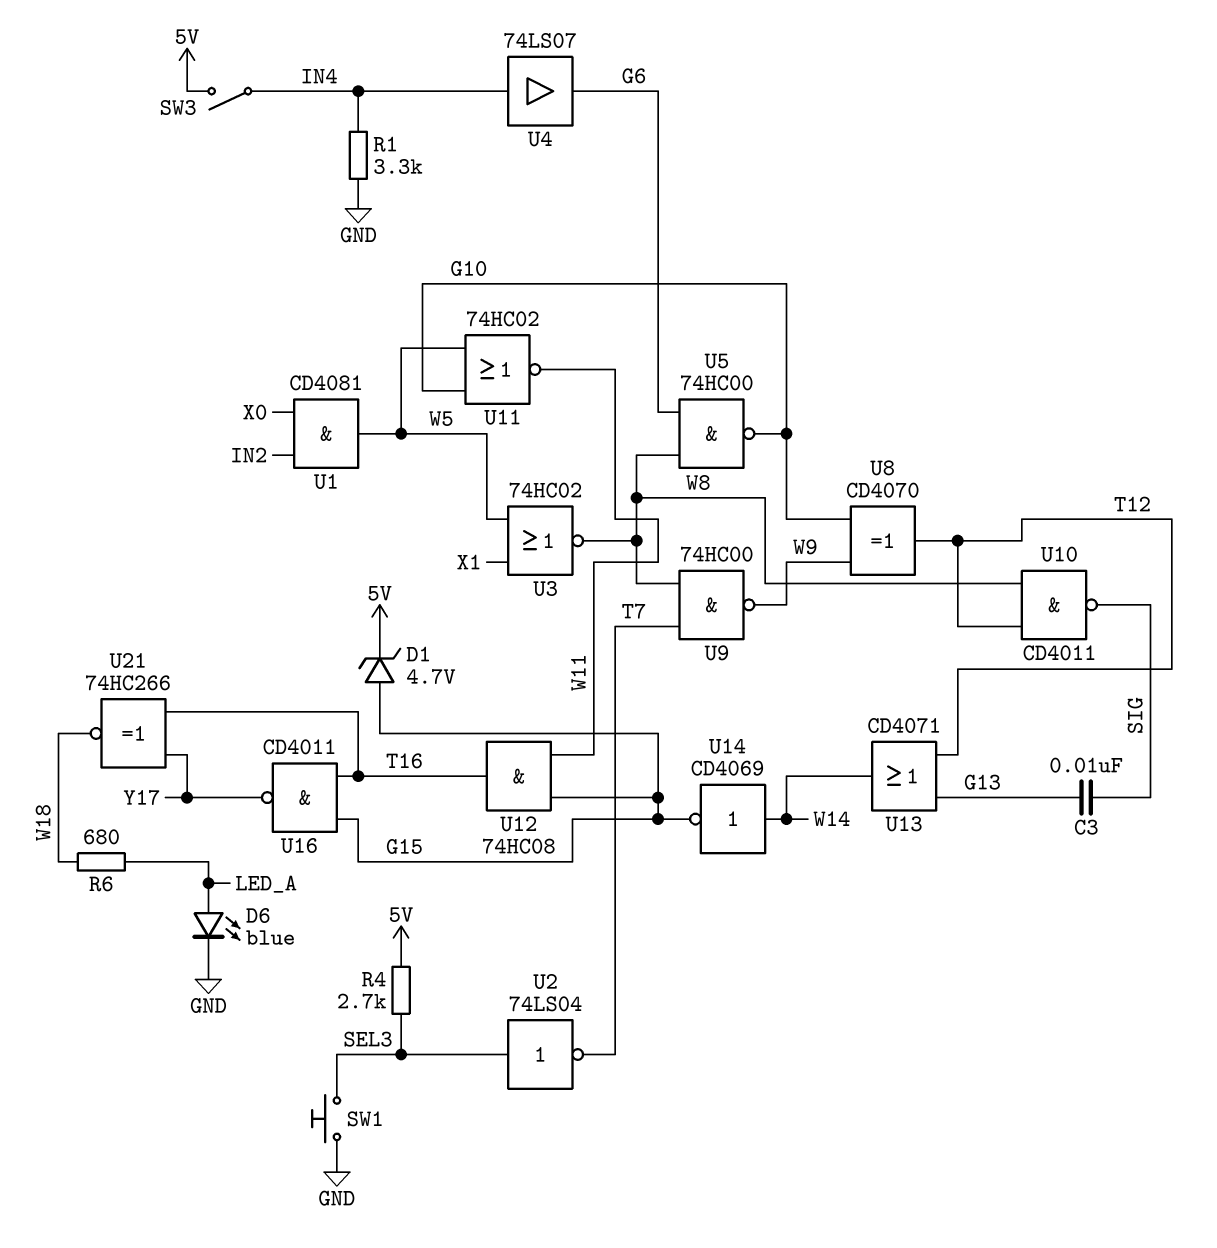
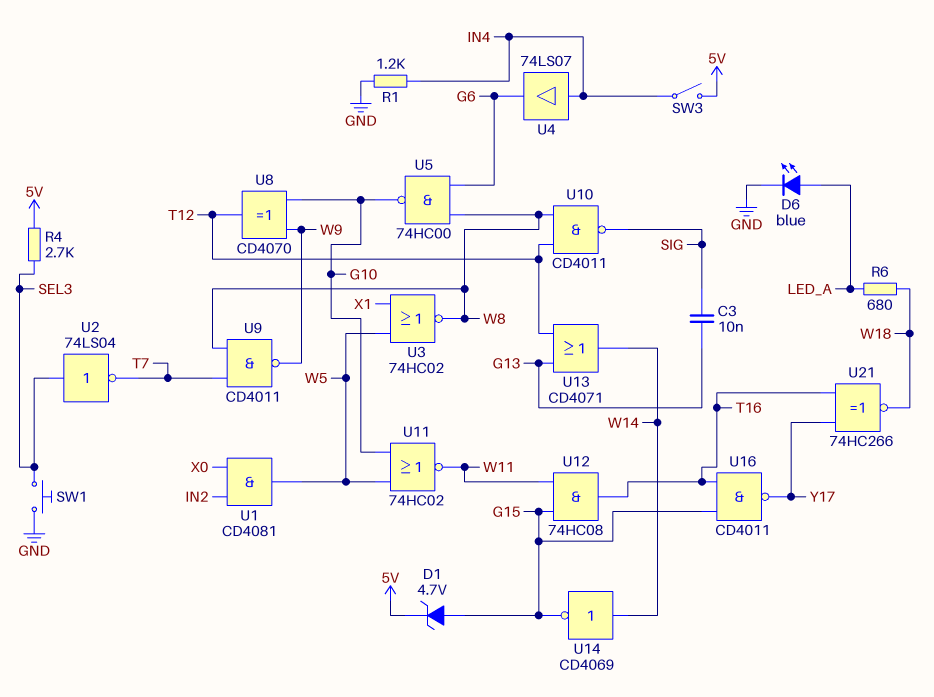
R1: 3.3k (GND, IN4) -> 1.2k (GND, IN4)
U9: NAND 74HC00 (in T7, in W8, out W9) -> NAND CD4011 (in T7, in W8, out W9)

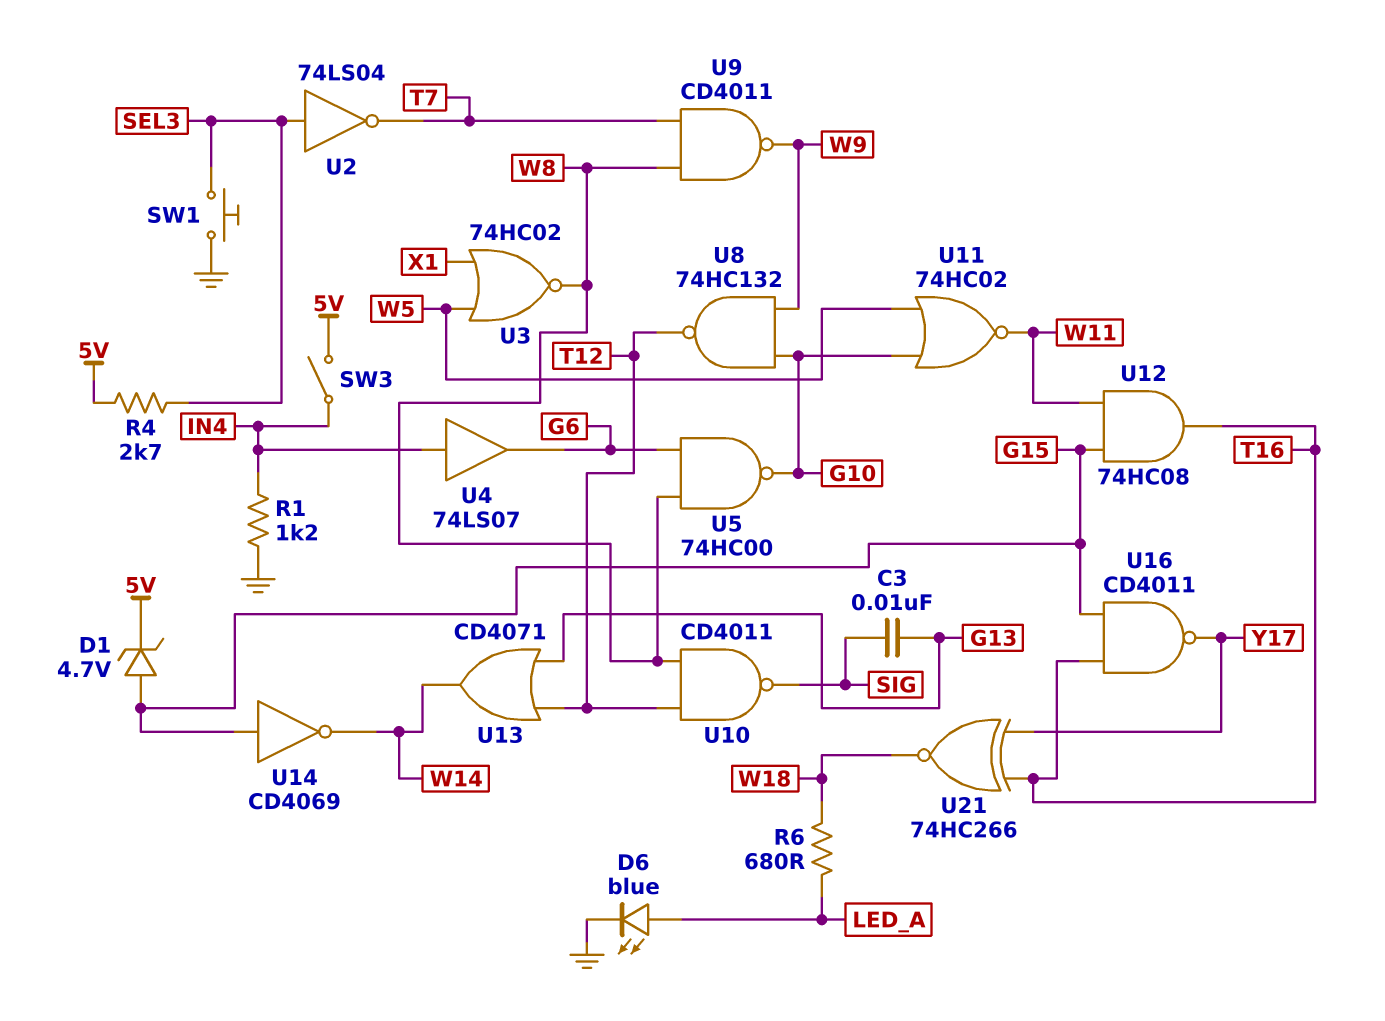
U1: AND CD4081 (in IN2, in X0, out W5) -> none
U8: XOR CD4070 (in G10, in W9, out T12) -> NAND 74HC132 (in G10, in W9, out T12)
U14: NOT CD4069 (in W14, out G15) -> NOT CD4069 (in G15, out W14)

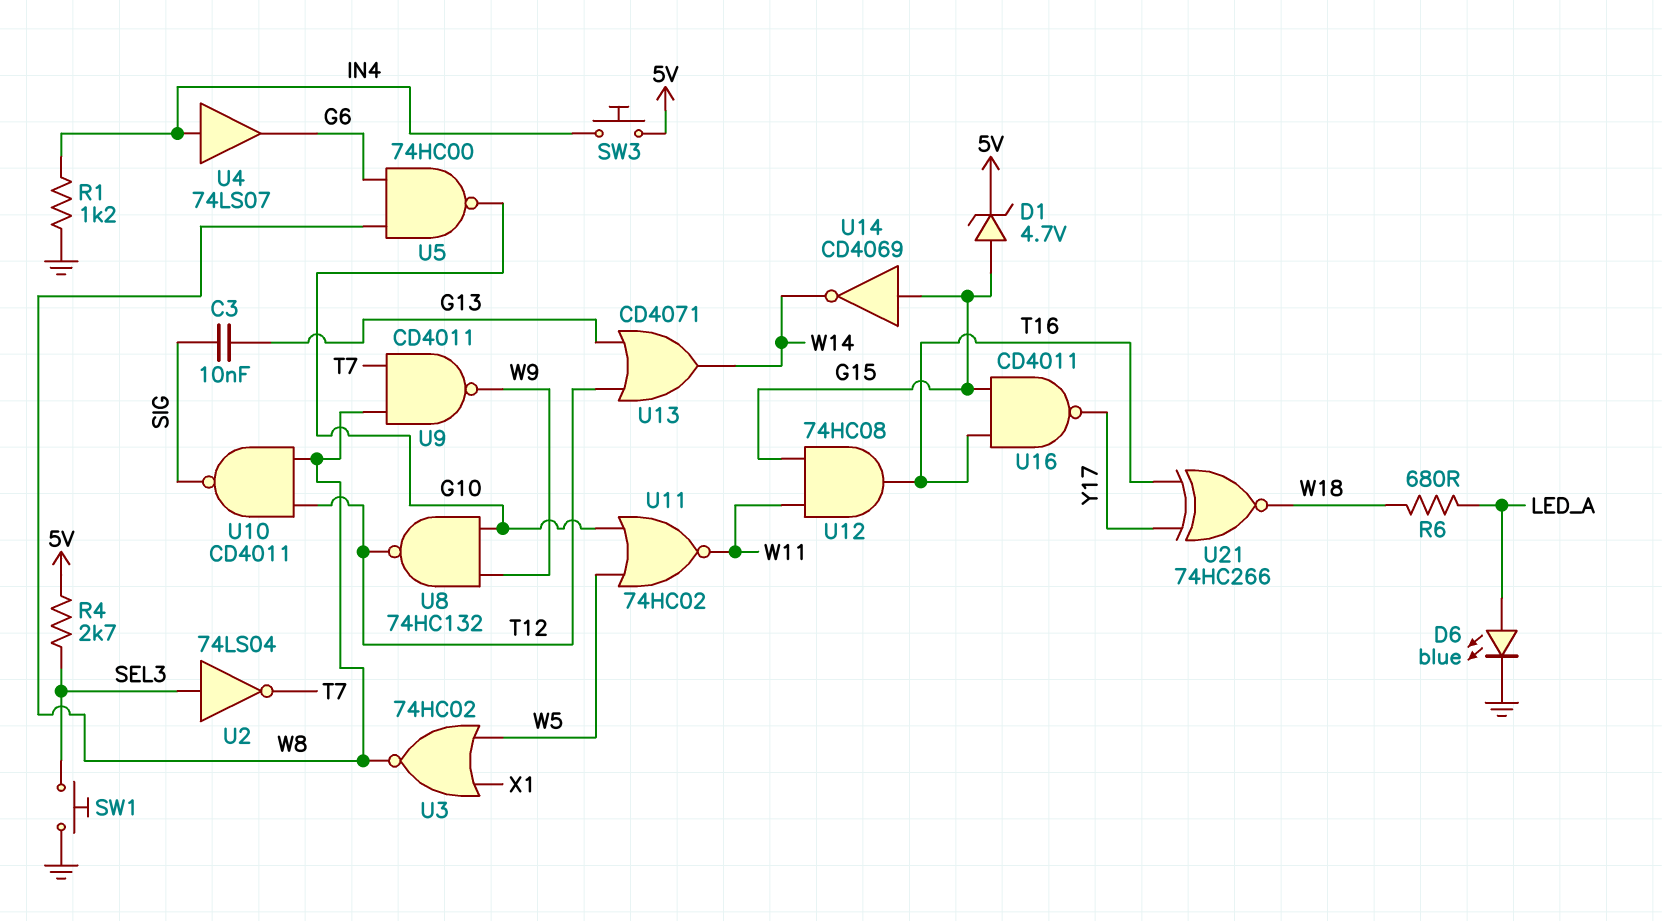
SW3: switch (5V, IN4) -> button (5V, IN4)

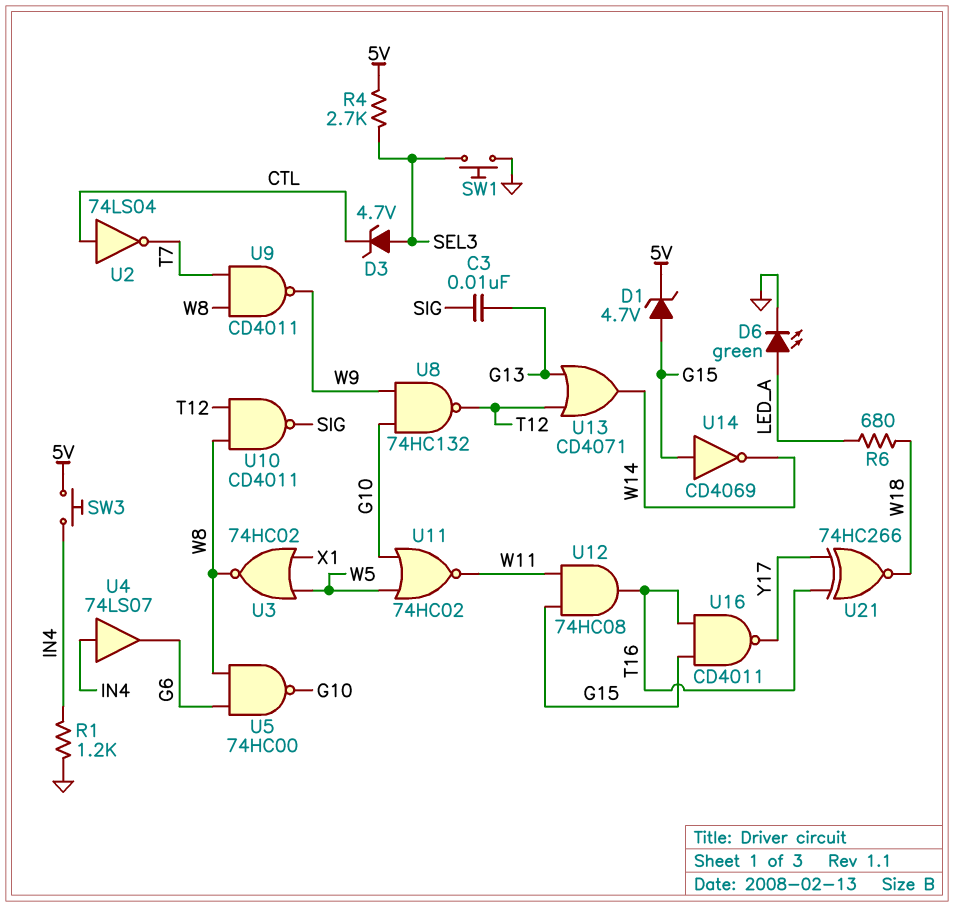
D3: none -> zener 4.7V (A SEL3, K CTL)
D6: LED blue (A LED_A, K GND) -> LED green (A LED_A, K GND)
U2: NOT 74LS04 (in SEL3, out T7) -> NOT 74LS04 (in CTL, out T7)

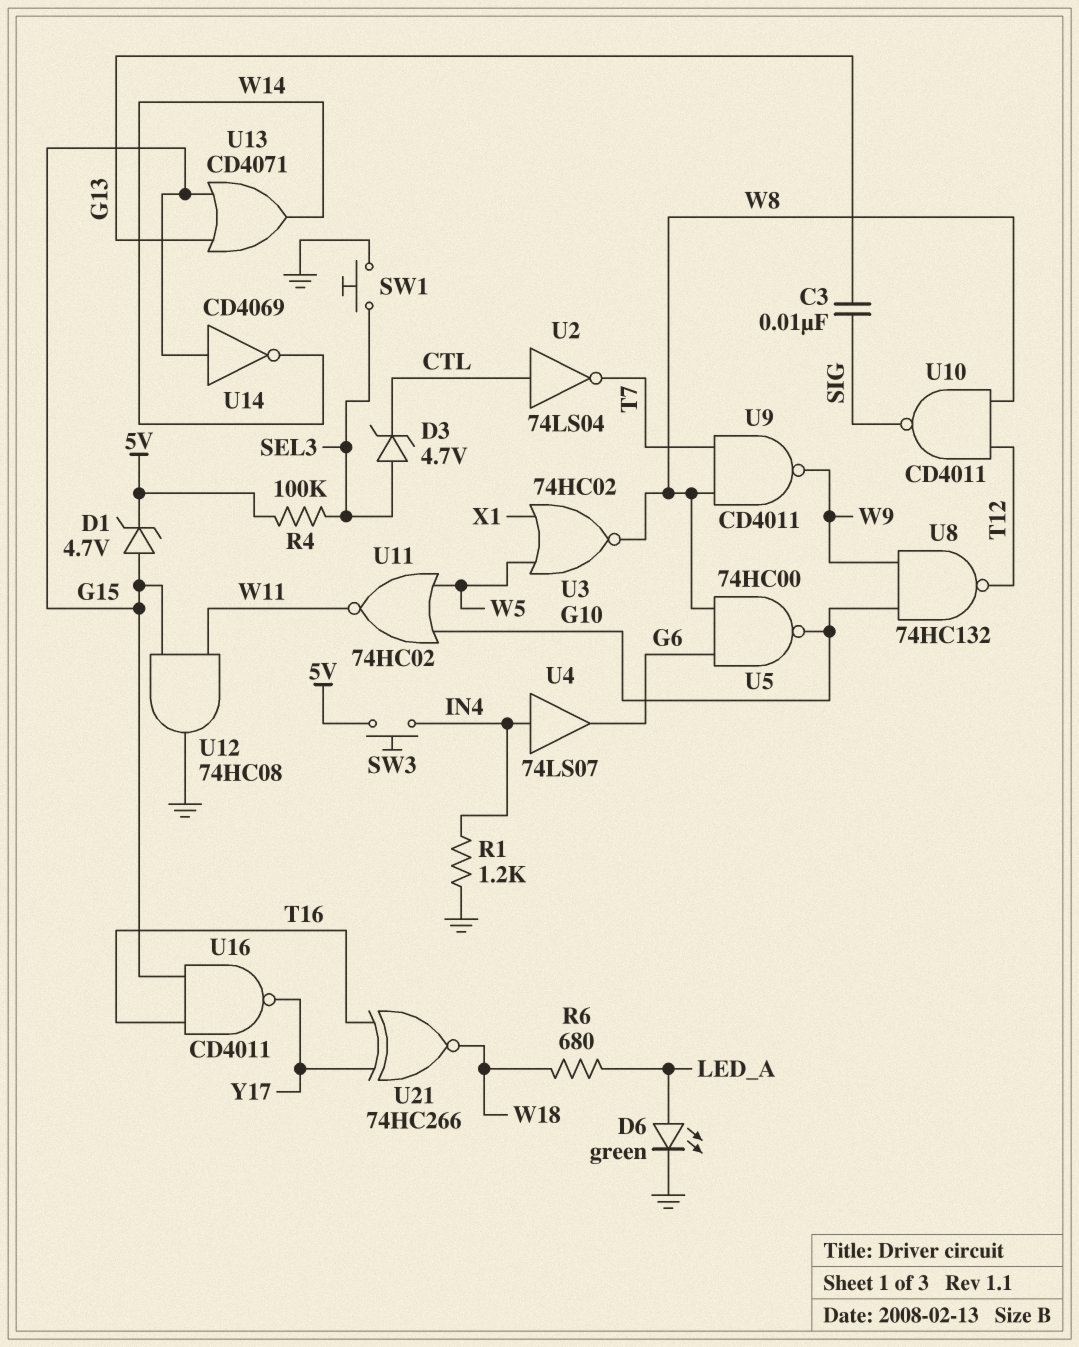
R4: 2.7k (5V, SEL3) -> 100k (5V, SEL3)
U12: AND 74HC08 (in G15, in W11, out T16) -> AND 74HC08 (in G15, in W11, out GND)
U13: OR CD4071 (in G13, in T12, out W14) -> OR CD4071 (in G13, in G15, out W14)

